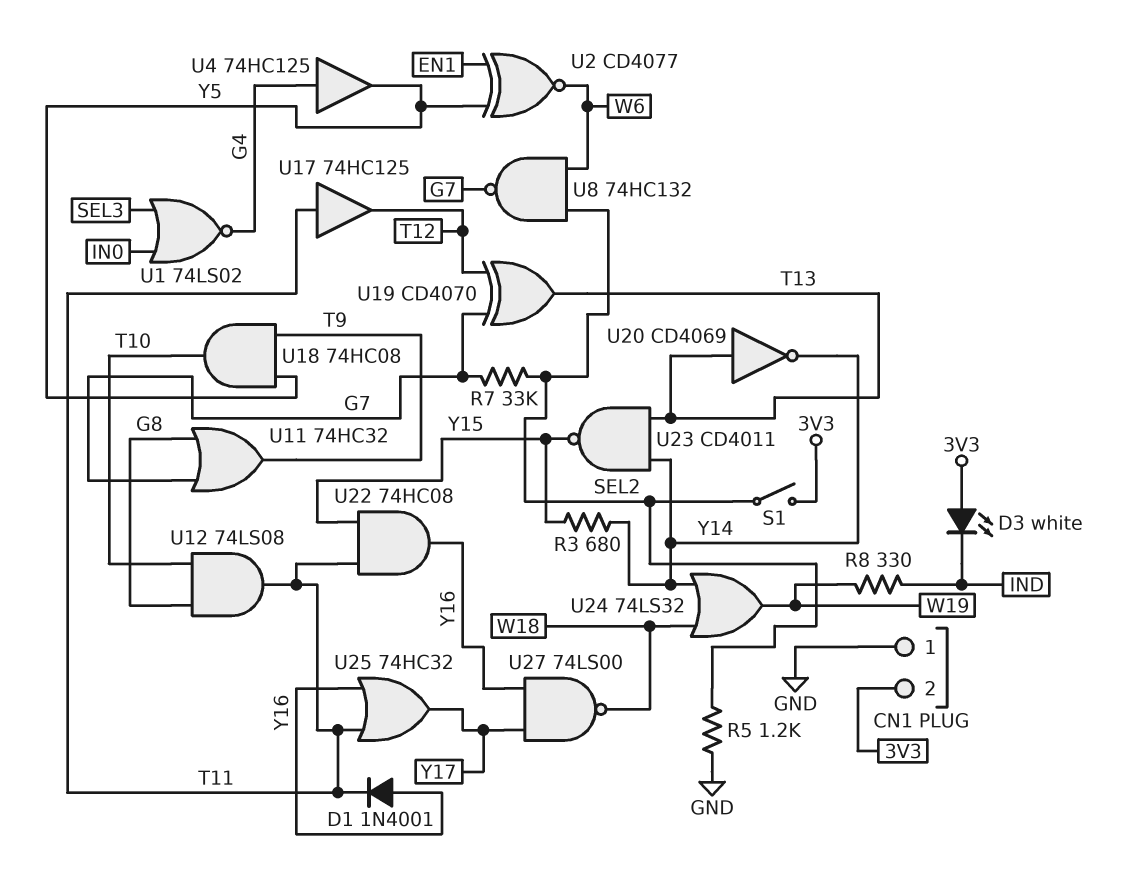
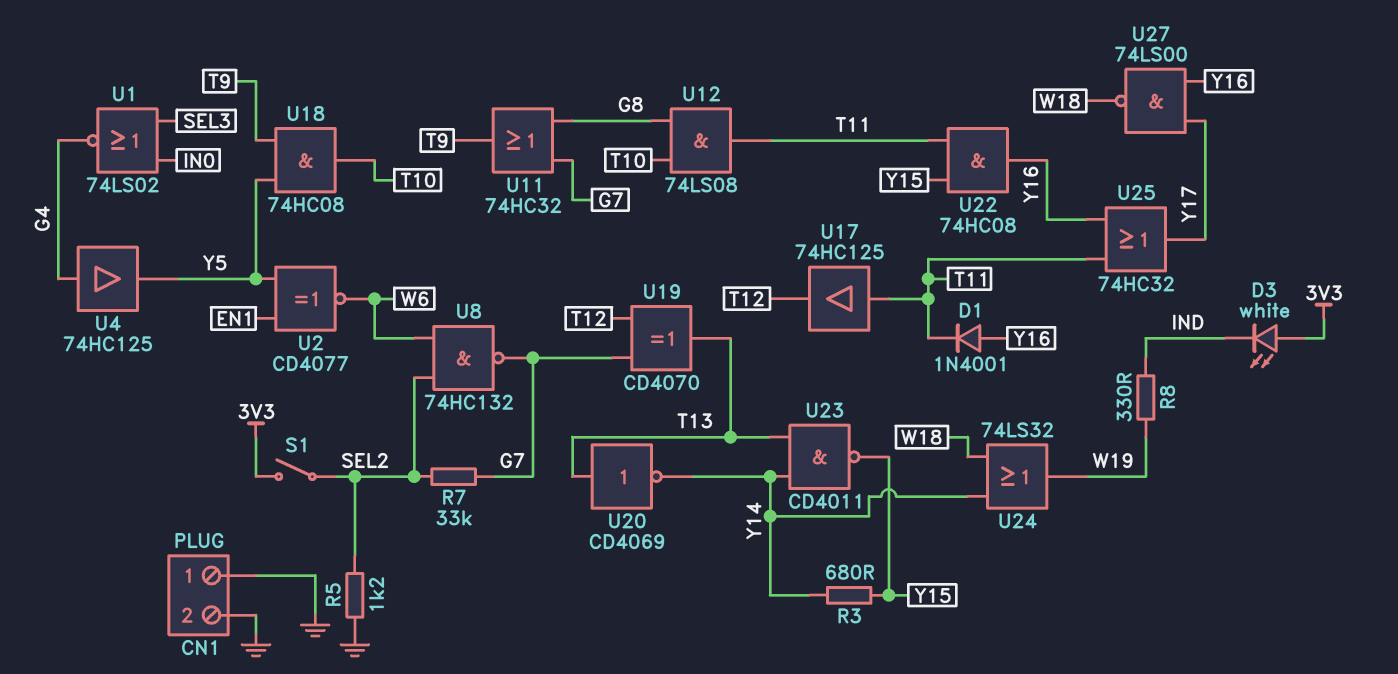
CN1 pin 2: 3V3 -> GND

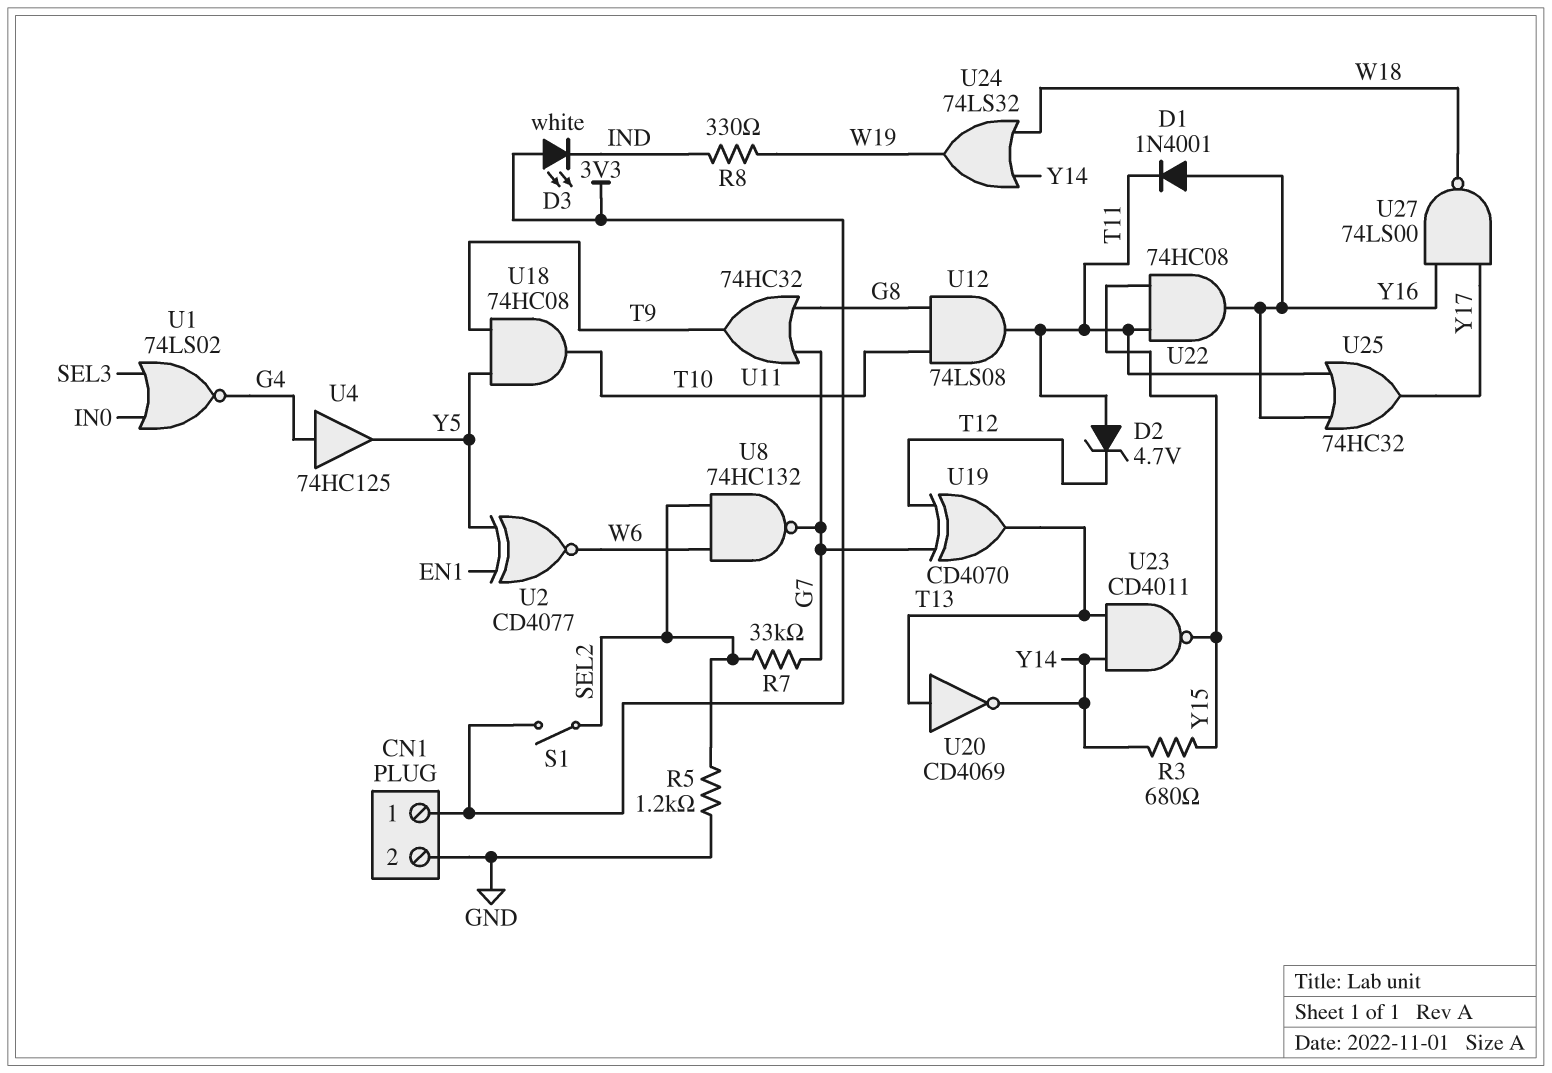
CN1 pin 1: GND -> 3V3
D2: none -> zener 4.7V (A T11, K T12)
U17: buffer 74HC125 (in T11, out T12) -> none

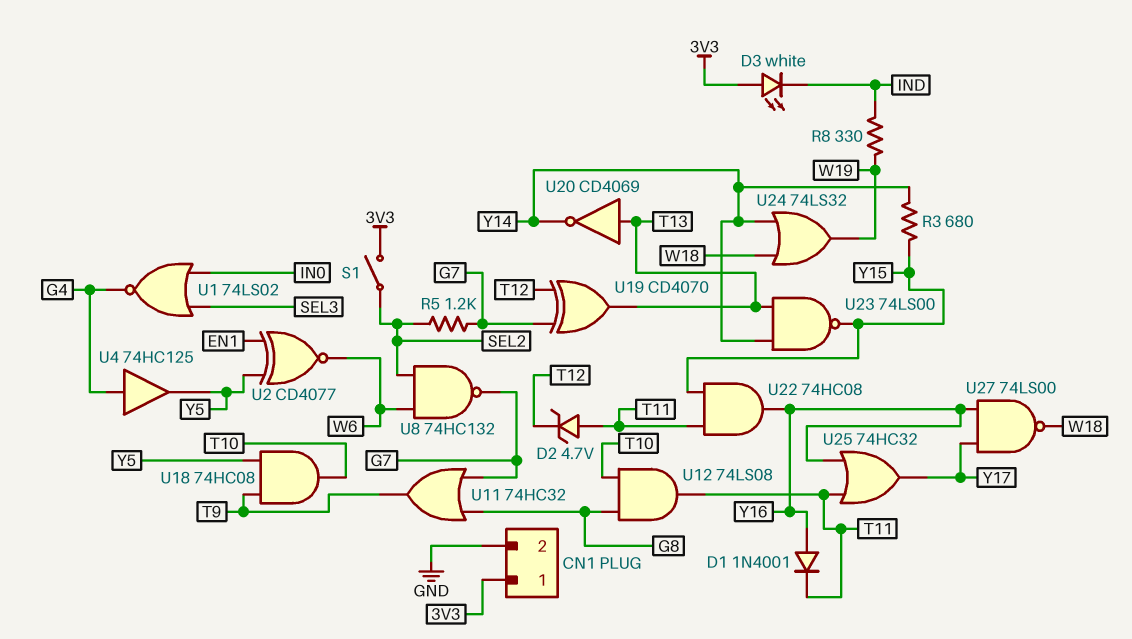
R5: 1.2k (GND, SEL2) -> 1.2k (G7, SEL2)
R7: 33k (G7, SEL2) -> none
U23: NAND CD4011 (in T13, in Y14, out Y15) -> NAND 74LS00 (in T13, in Y14, out Y15)

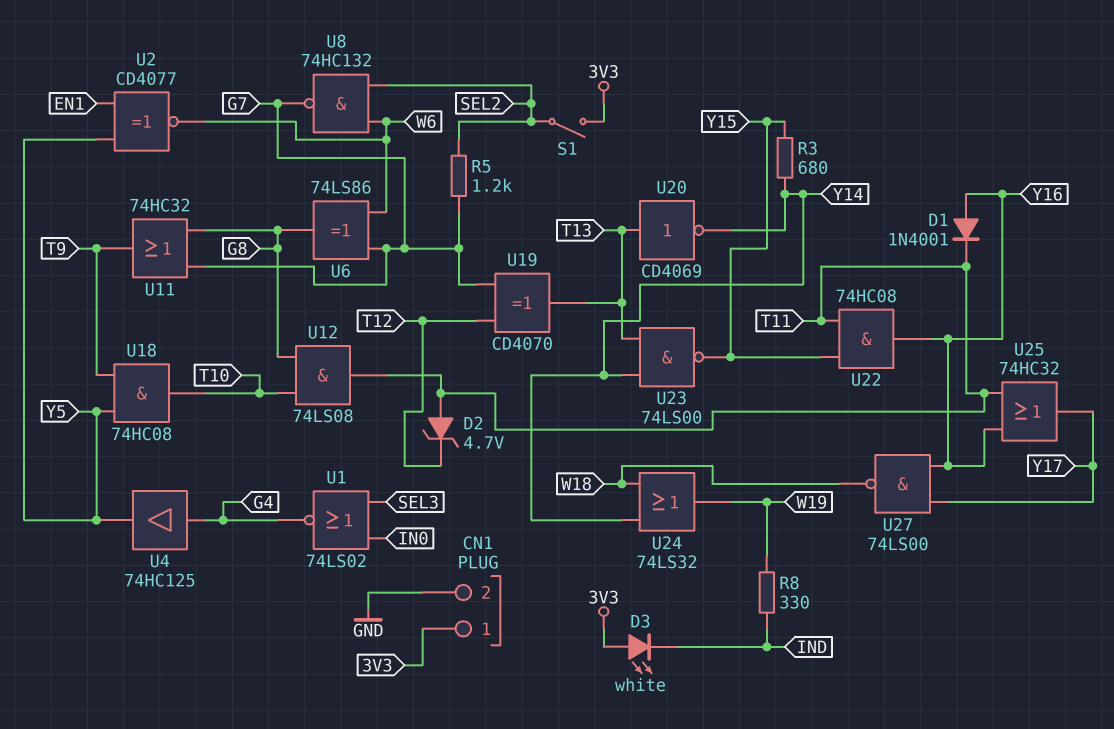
U6: none -> XOR 74LS86 (in G7, in W6, out G8)

